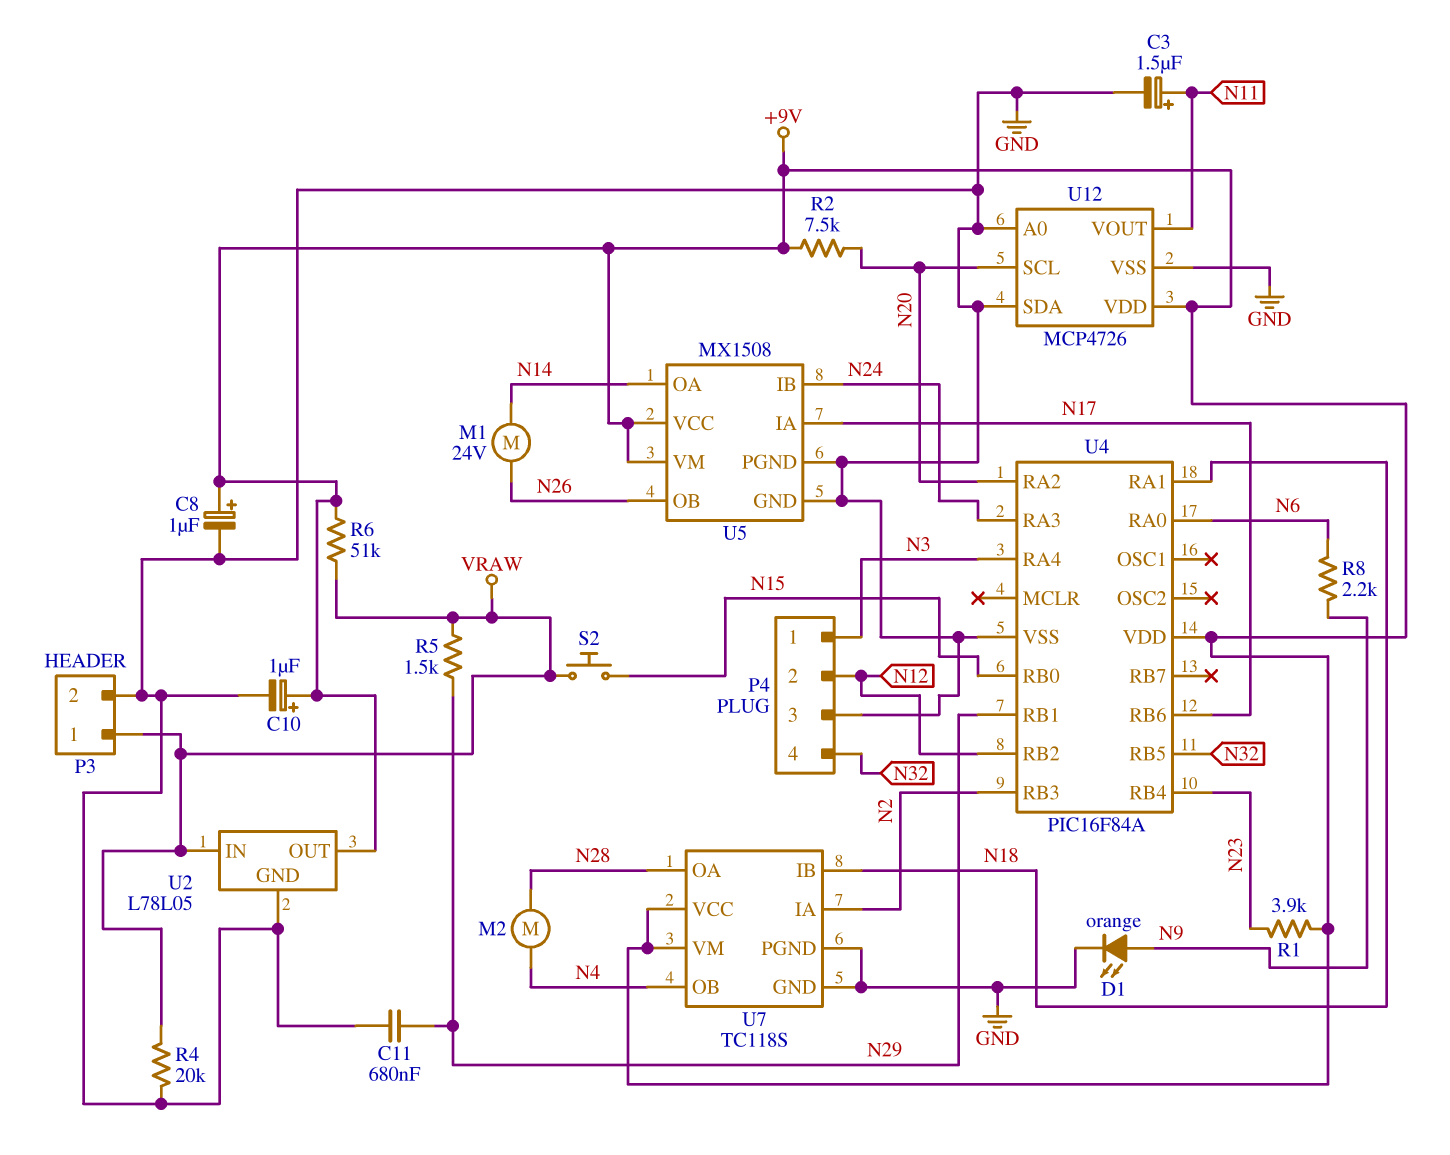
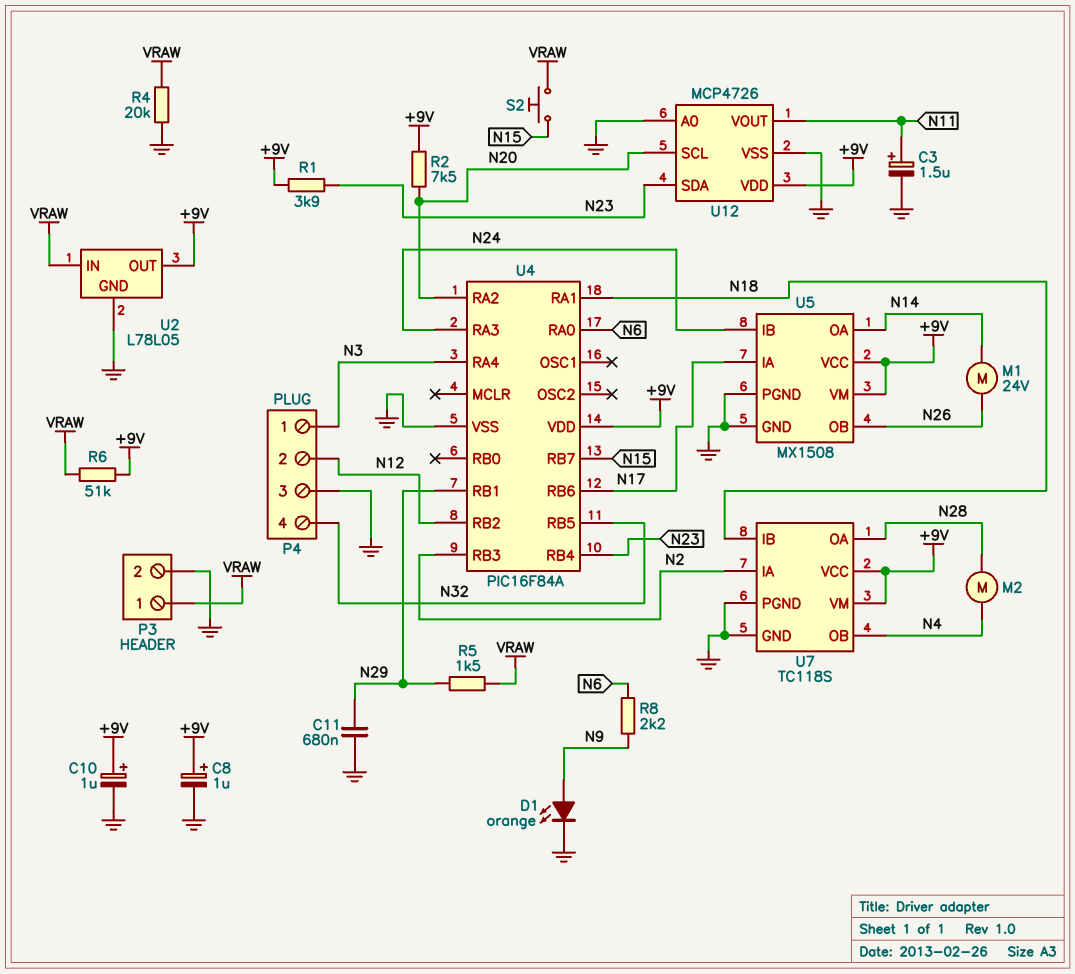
U4 pin RB0: N15 -> none
U4 pin RB7: none -> N15
U12 pin SDA: GND -> N23

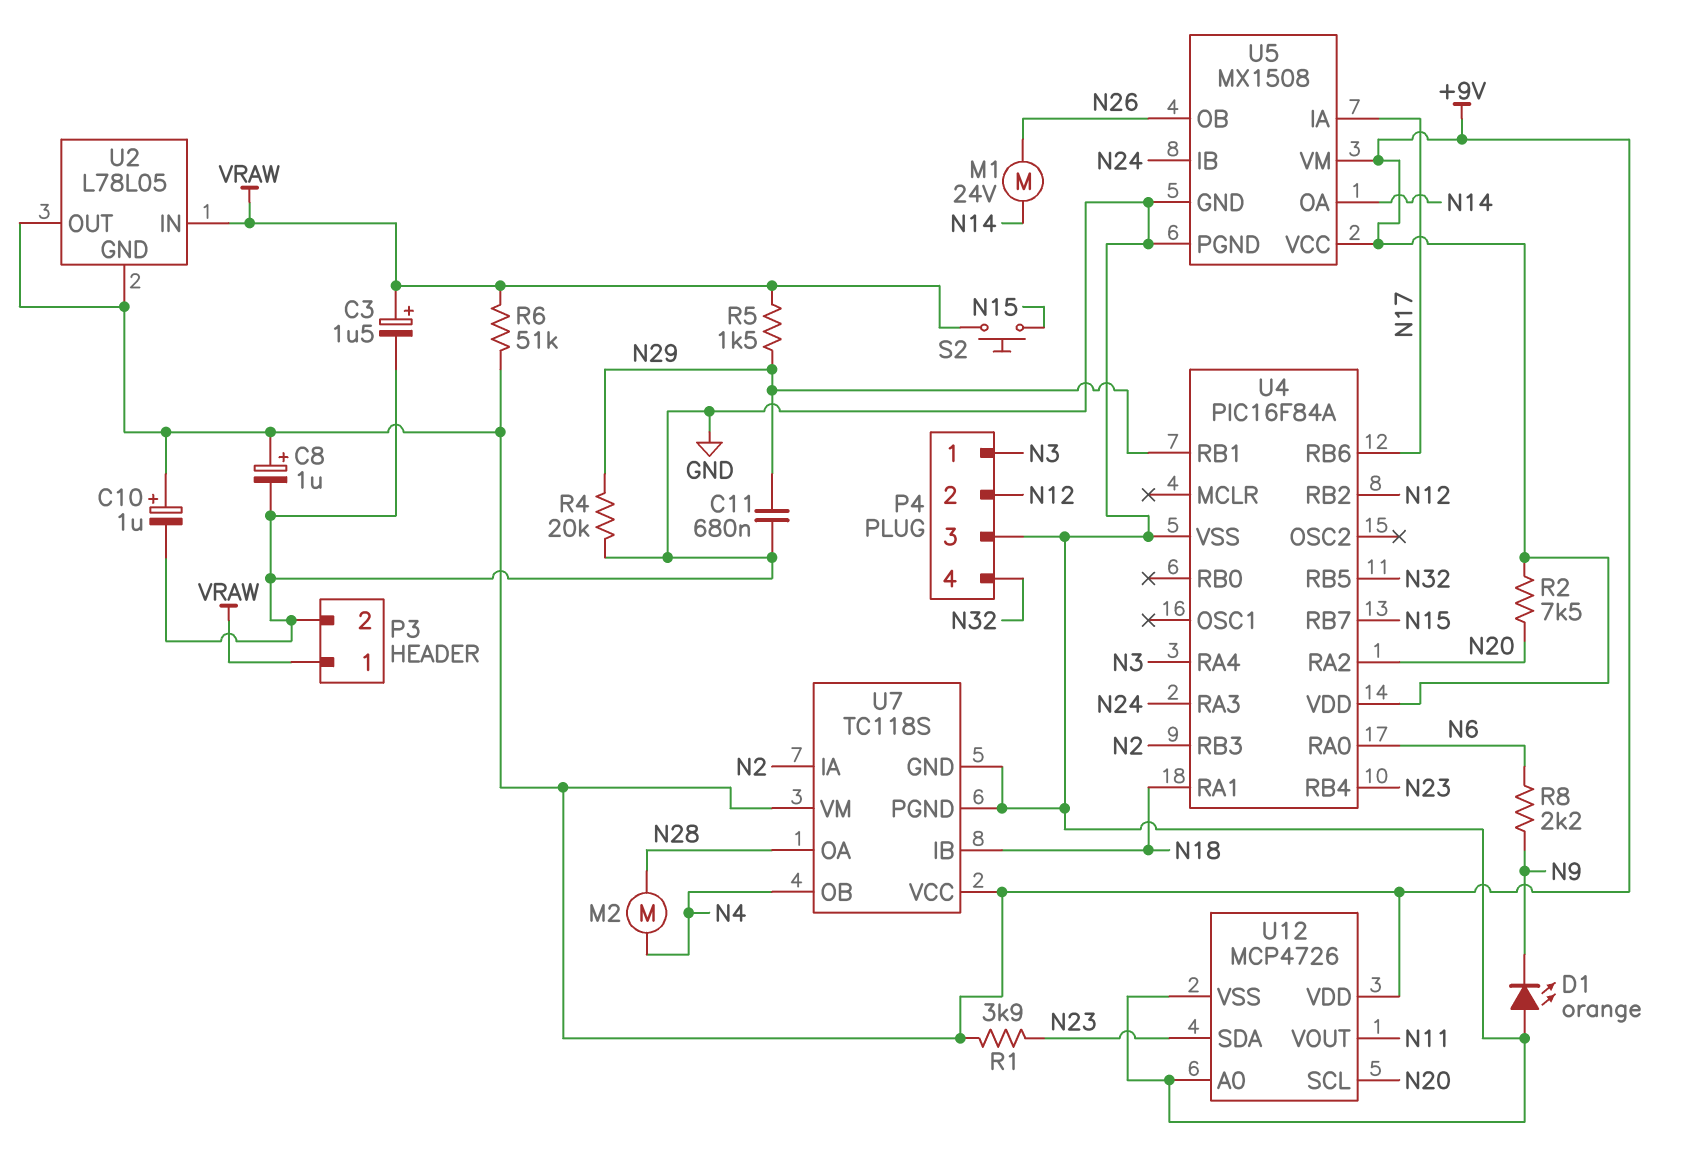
C3: 1.5uF (plus N11, minus GND) -> 1.5uF (plus VRAW, minus GND)
D1: LED orange (A N9, K GND) -> LED orange (A GND, K N9)
R4: 20k (GND, VRAW) -> 20k (GND, N29)
U2 pin GND: GND -> +9V

